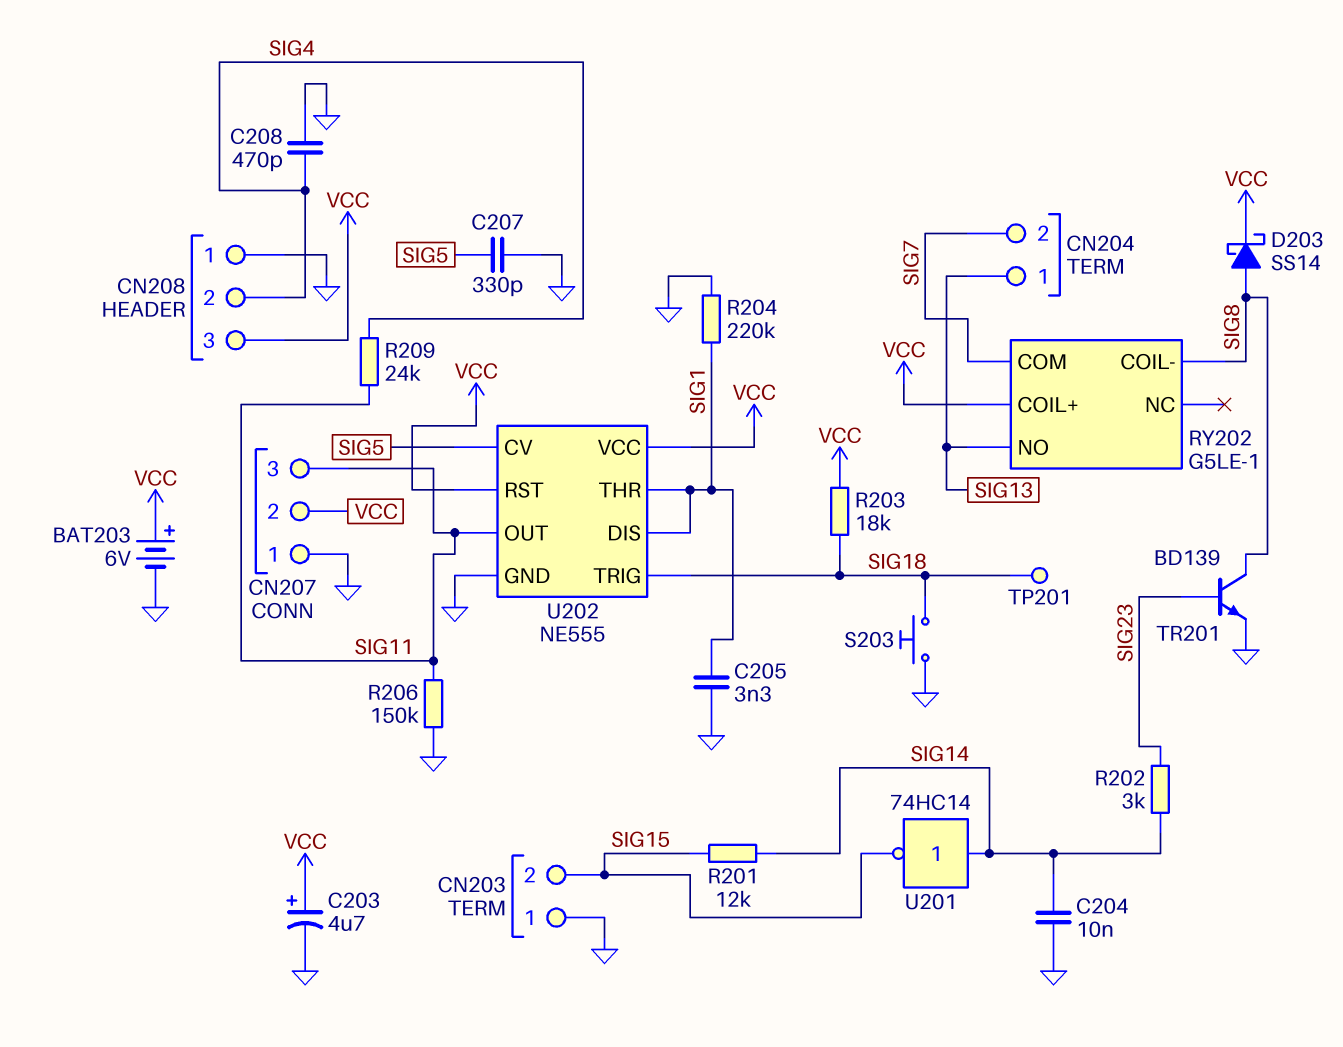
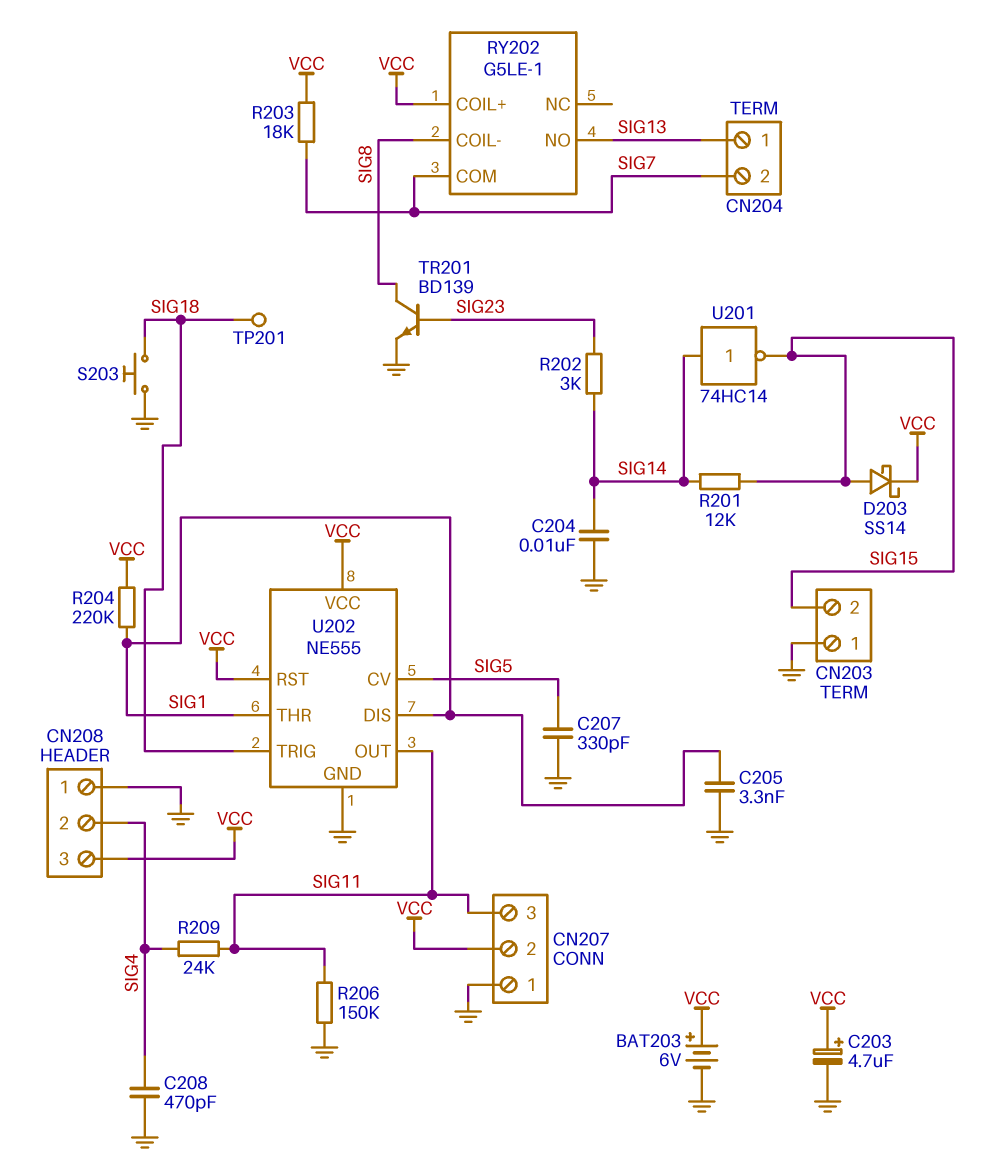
D203: schottky SS14 (A SIG8, K VCC) -> schottky SS14 (A SIG15, K VCC)
R203: 18k (SIG18, VCC) -> 18k (SIG7, VCC)
R204: 220k (GND, SIG1) -> 220k (SIG1, VCC)

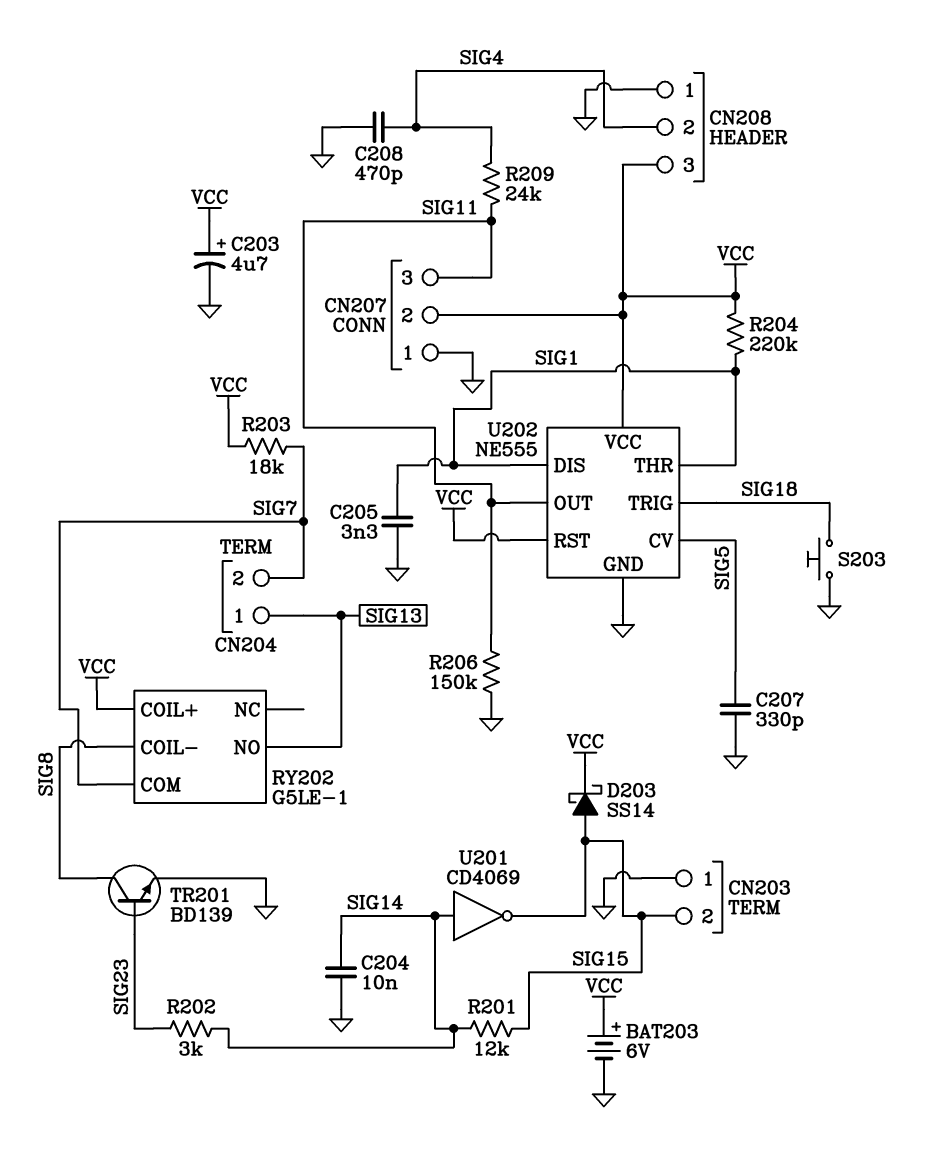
TP201: test point (SIG18) -> none
U201: NOT 74HC14 (in SIG14, out SIG15) -> NOT CD4069 (in SIG14, out SIG15)

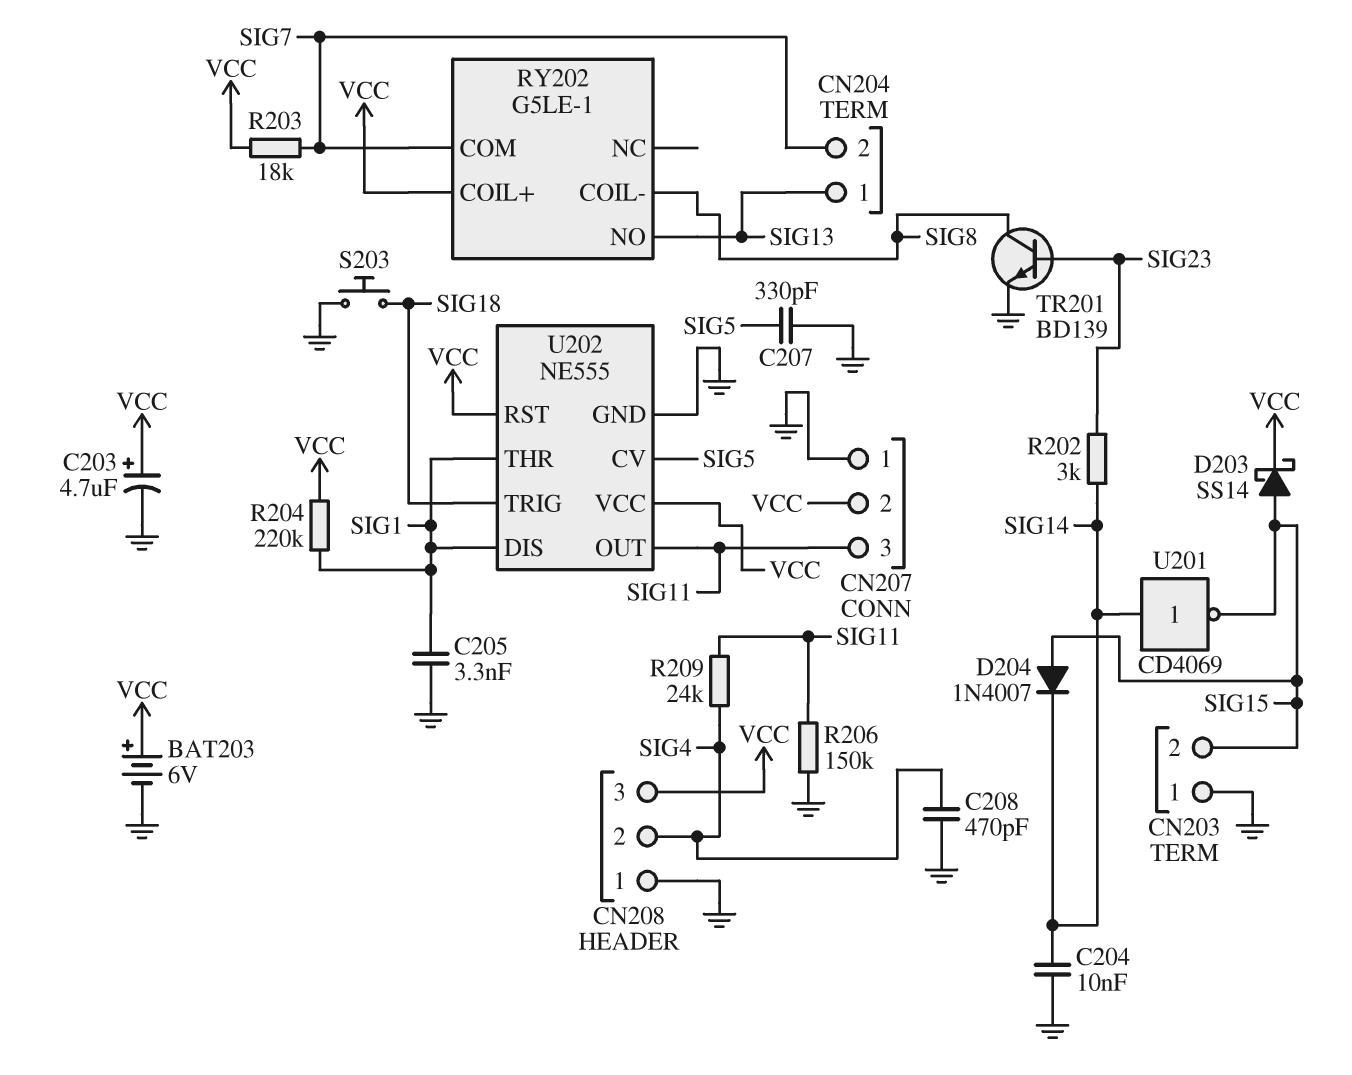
D204: none -> diode 1N4007 (A SIG15, K SIG14)
R201: 12k (SIG14, SIG15) -> none

